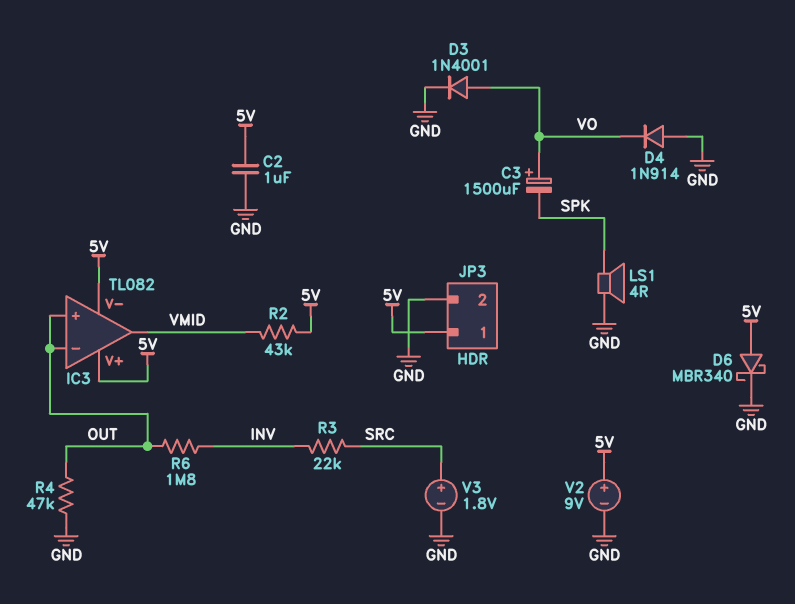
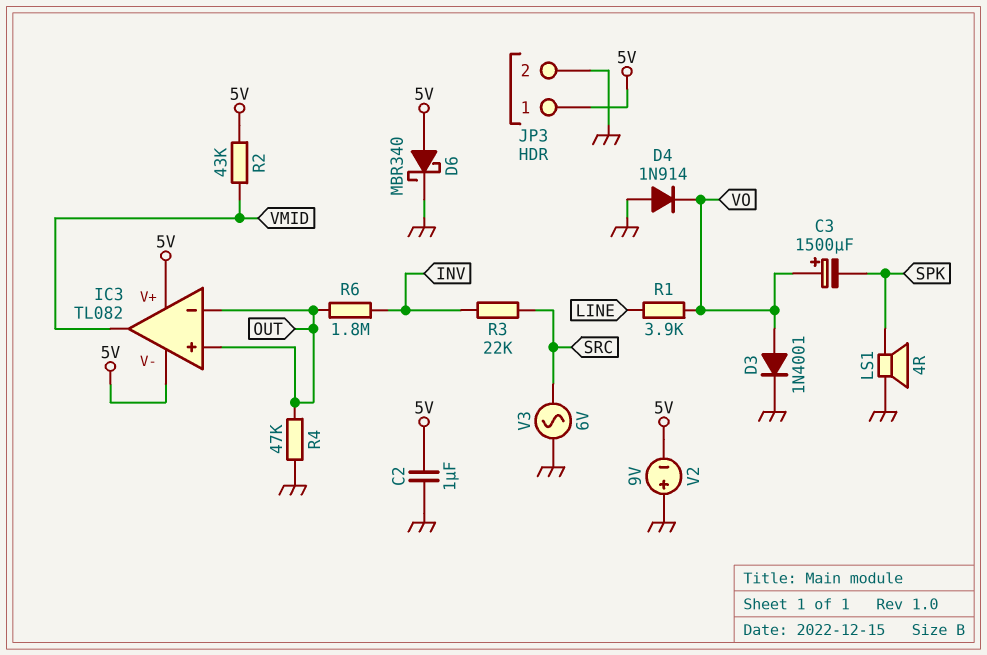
R1: none -> 3.9k (LINE, VO)
V2: 9V (plus 5V, minus GND) -> 9V (plus GND, minus 5V)
V3: 1.8V (plus SRC, minus GND) -> AC 6V (GND, SRC)

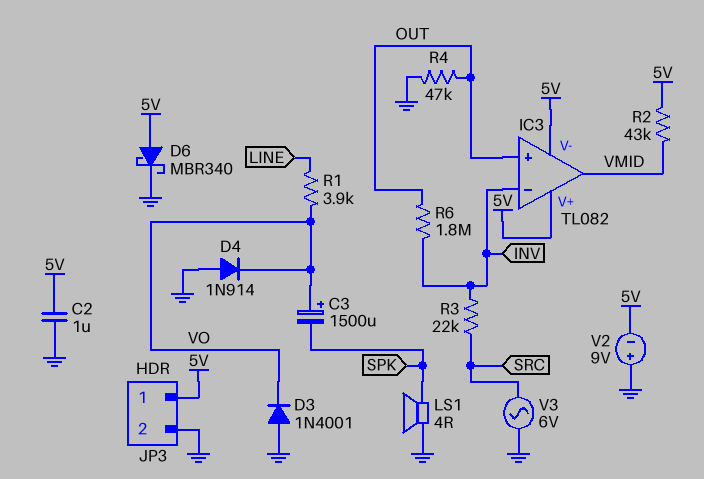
D3: diode 1N4001 (A VO, K GND) -> diode 1N4001 (A GND, K VO)
IC3 pin in-: OUT -> INV

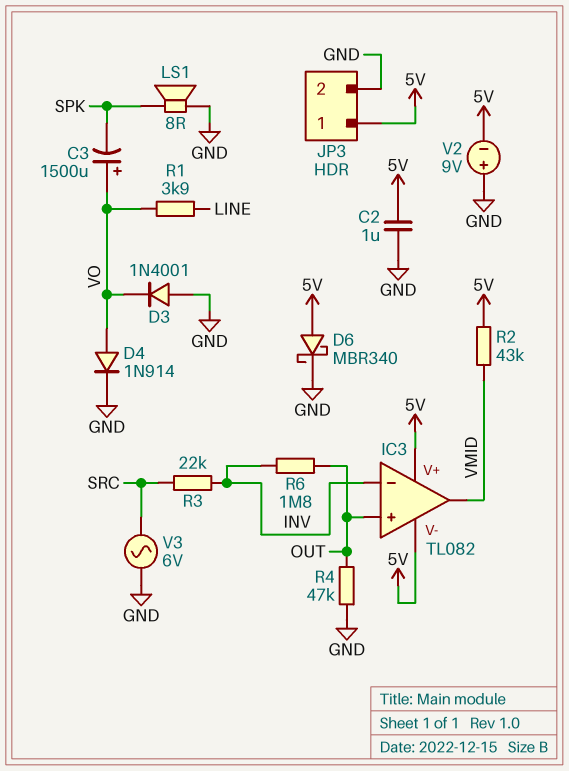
D4: diode 1N914 (A GND, K VO) -> diode 1N914 (A VO, K GND)
LS1: speaker 4R (GND, SPK) -> speaker 8R (GND, SPK)

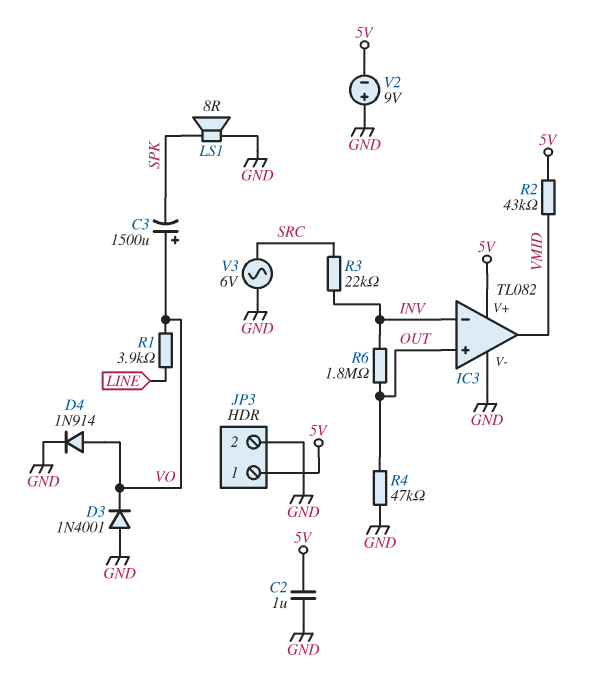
D6: schottky MBR340 (A 5V, K GND) -> none
IC3 pin V-: 5V -> GND

